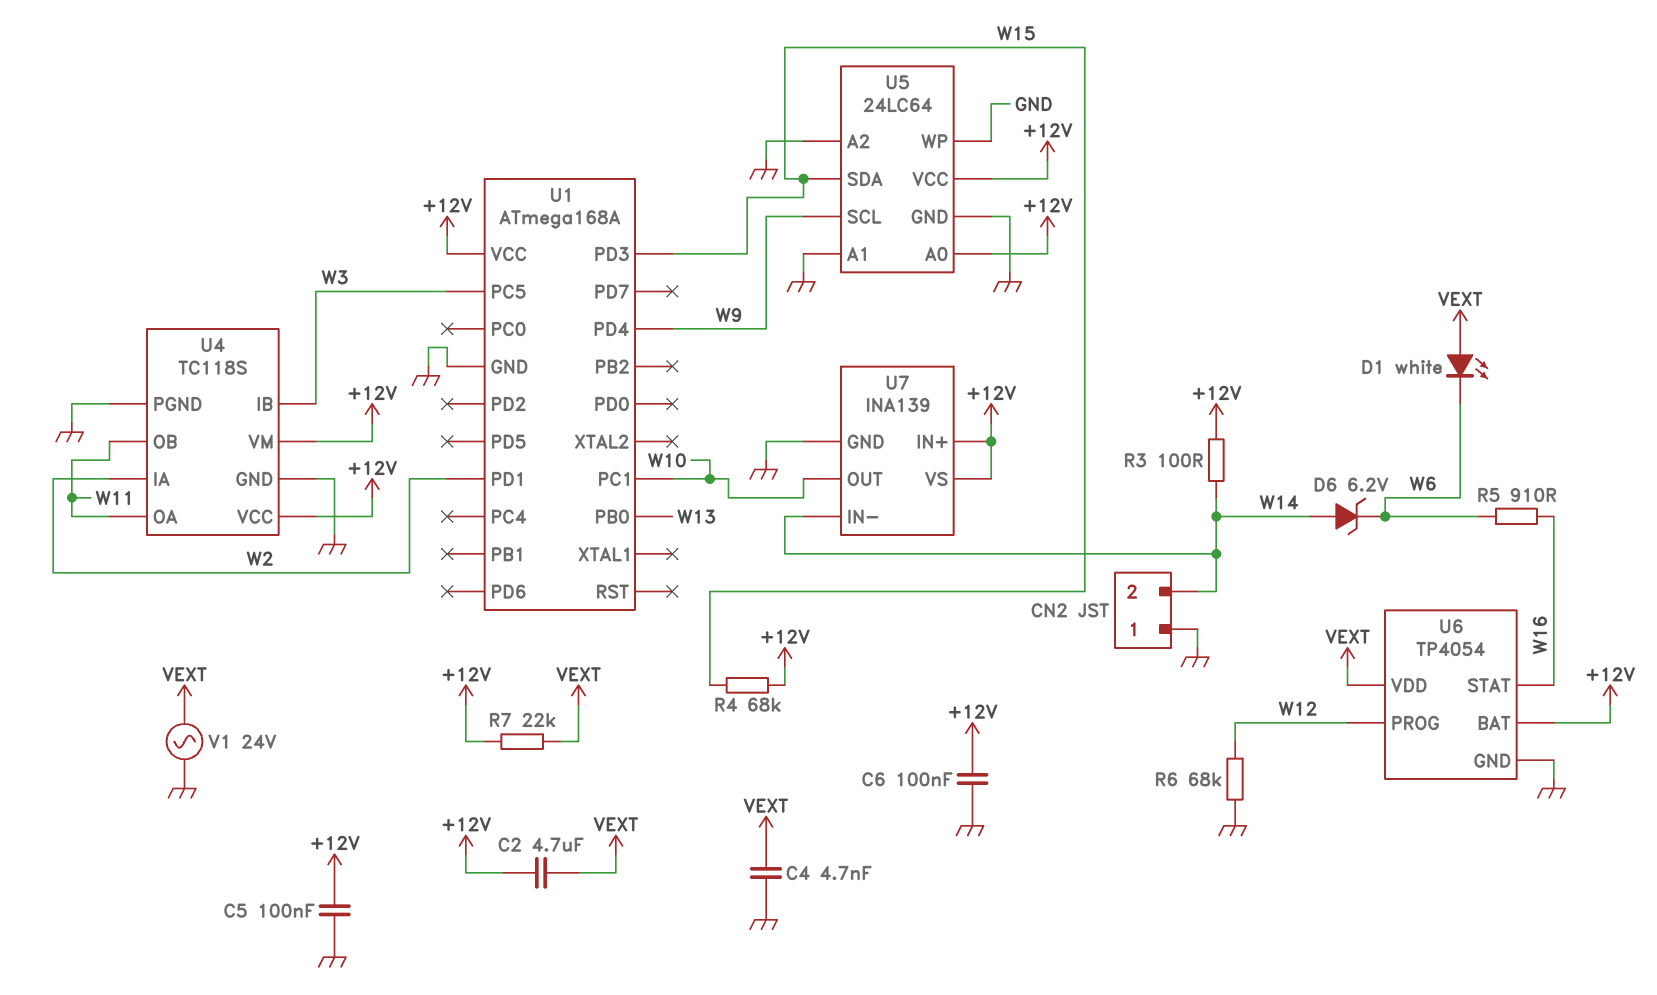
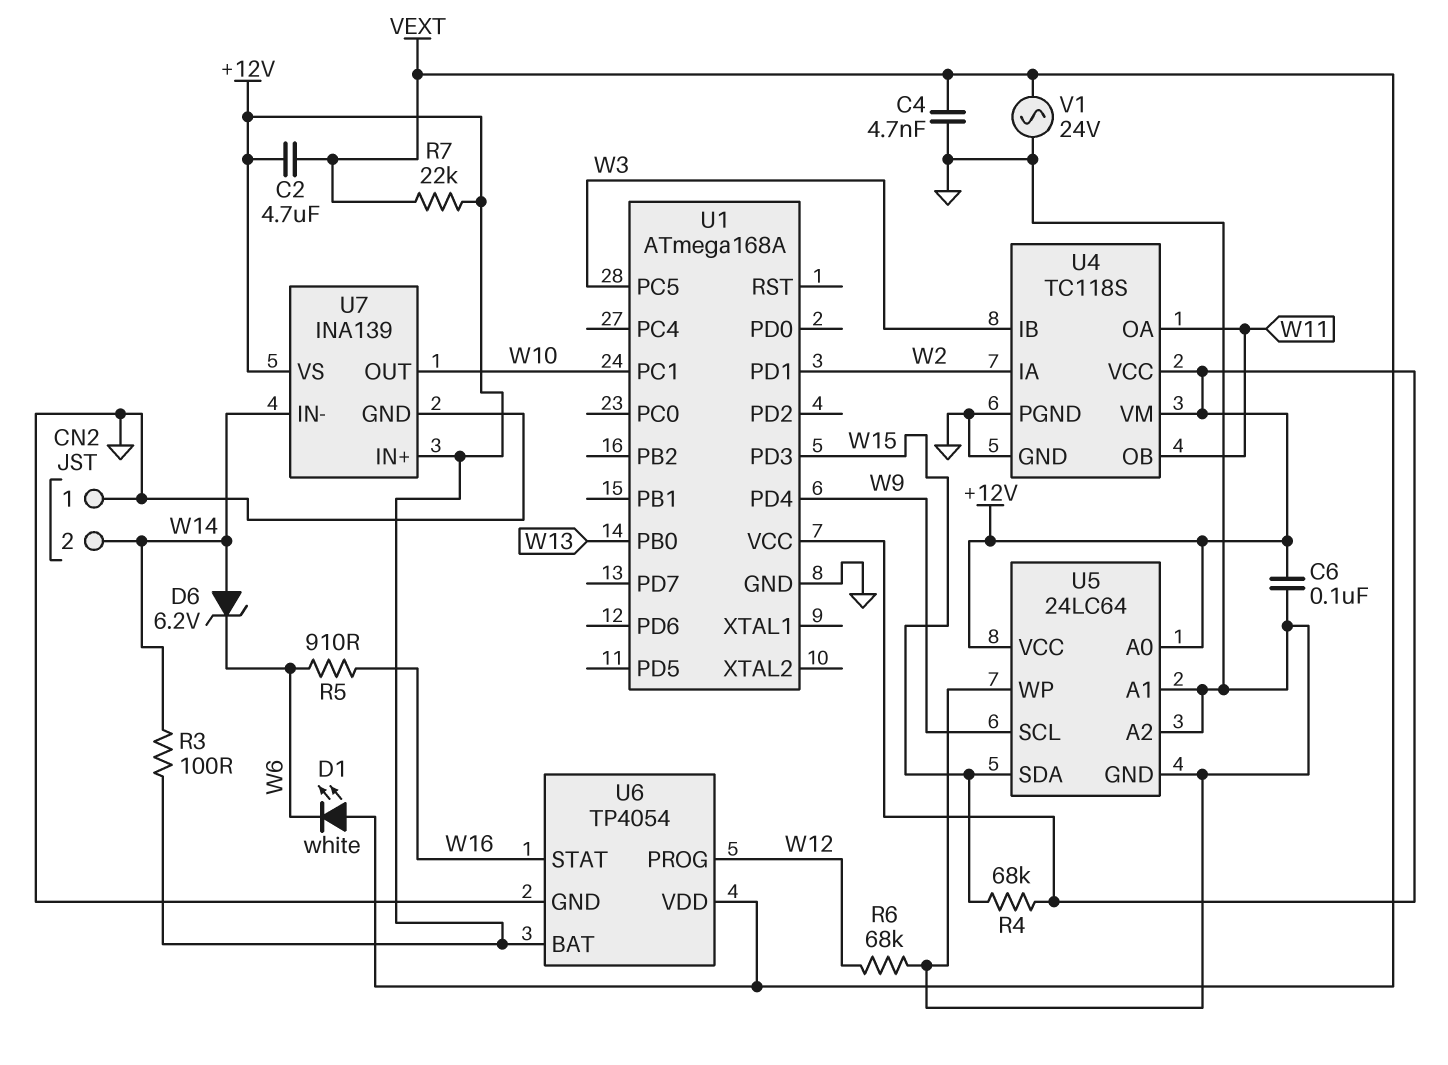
C5: 100nF (+12V, GND) -> none

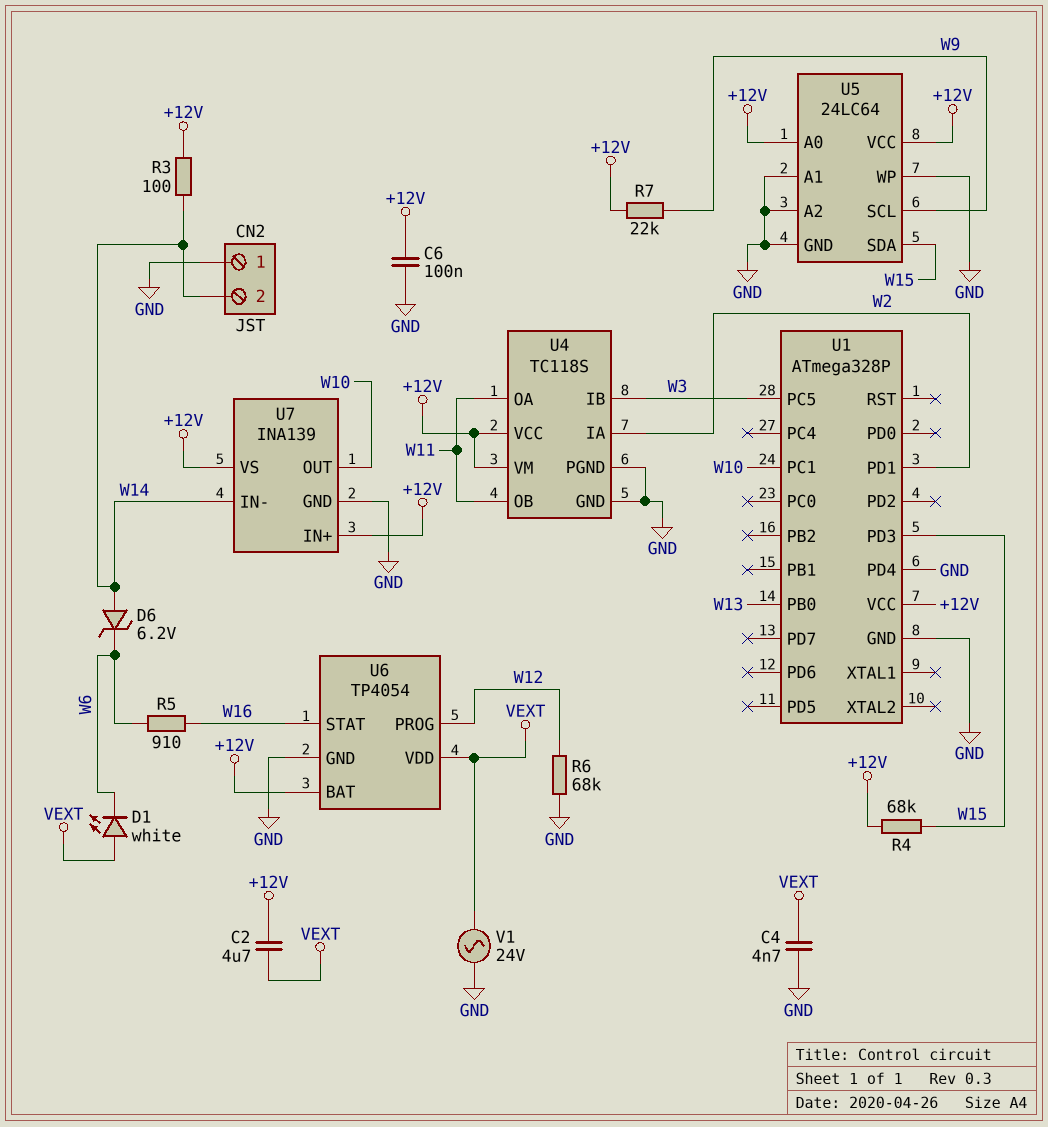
R7: 22k (+12V, VEXT) -> 22k (+12V, W9)
U1: ATmega168A -> ATmega328P
U1 pin PD4: W9 -> GND

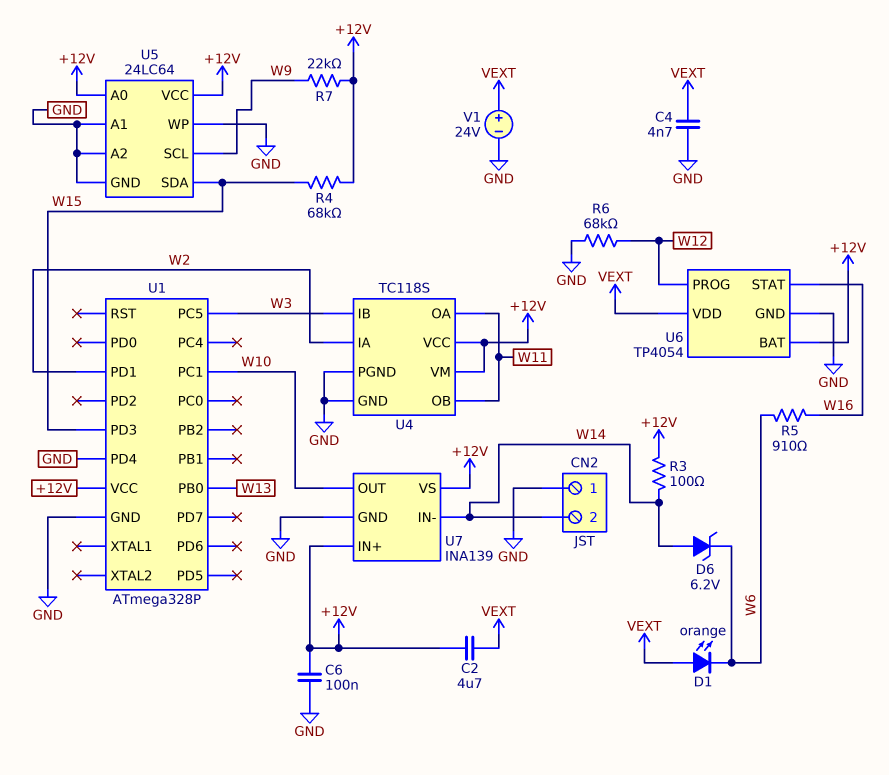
D1: LED white (A VEXT, K W6) -> LED orange (A VEXT, K W6)
V1: AC 24V (GND, VEXT) -> 24V (plus VEXT, minus GND)

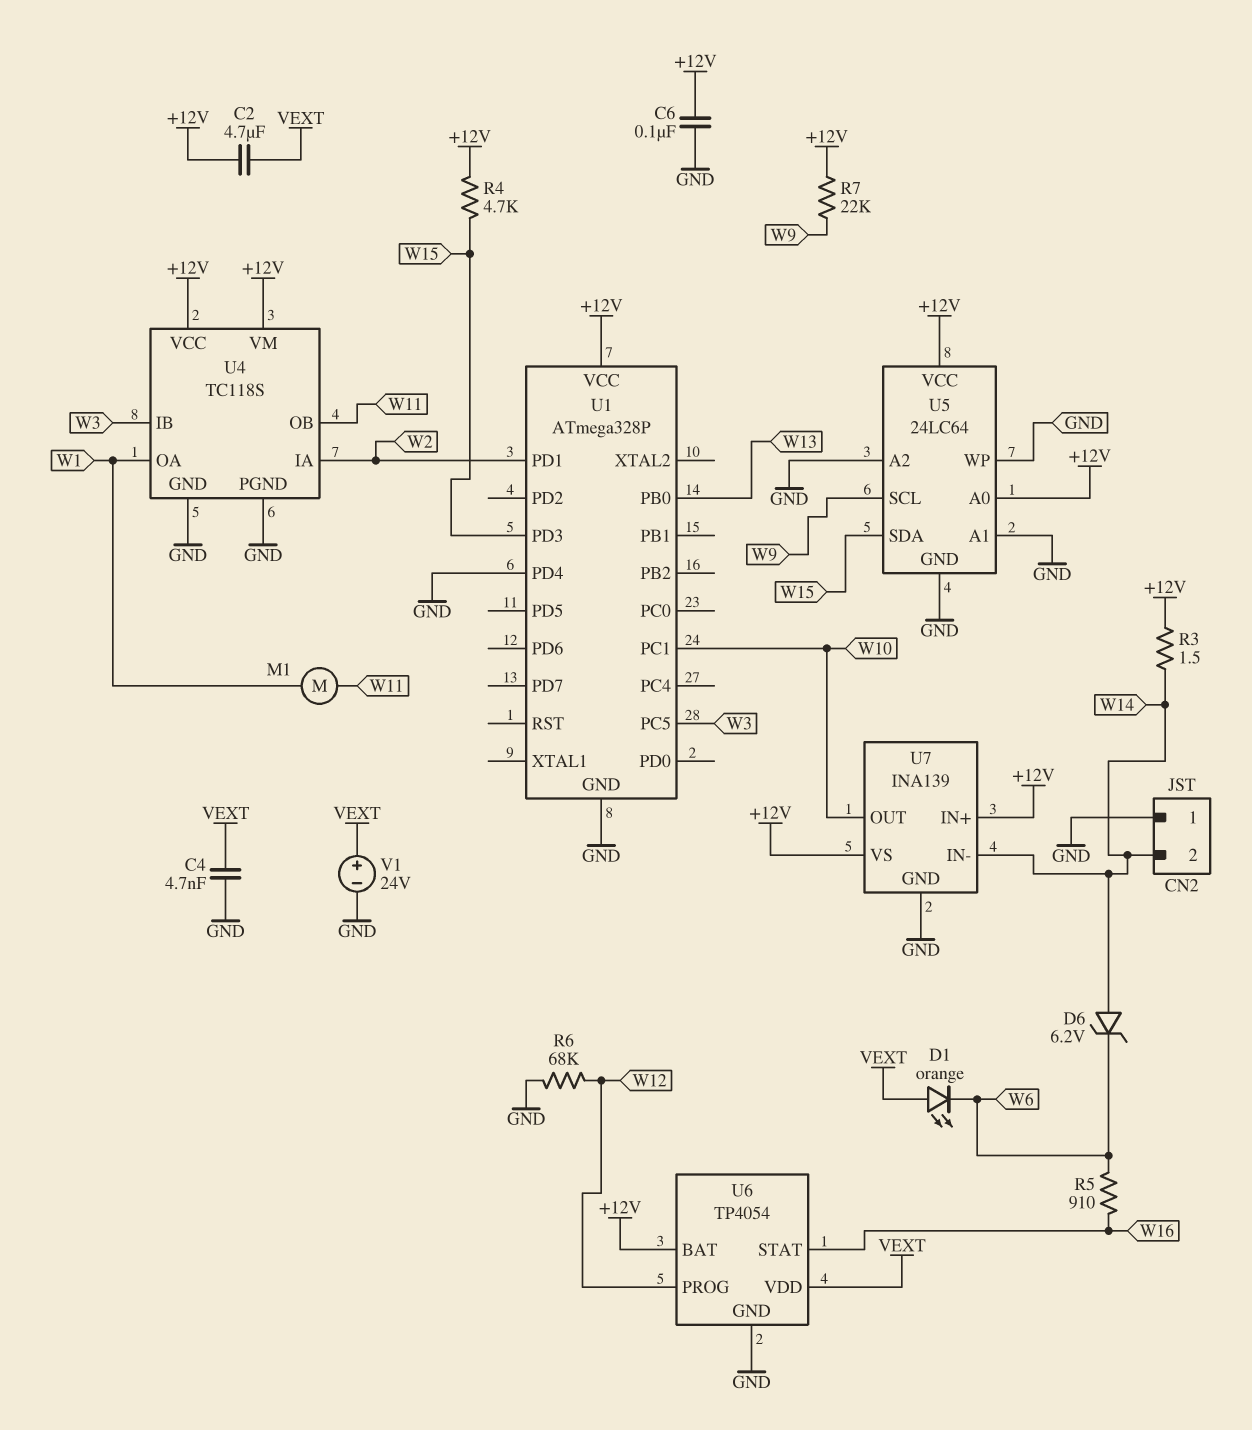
M1: none -> motor (W1, W11)
R3: 100 (+12V, W14) -> 1.5 (+12V, W14)
R4: 68k (+12V, W15) -> 4.7k (+12V, W15)
U4 pin OA: W11 -> W1

